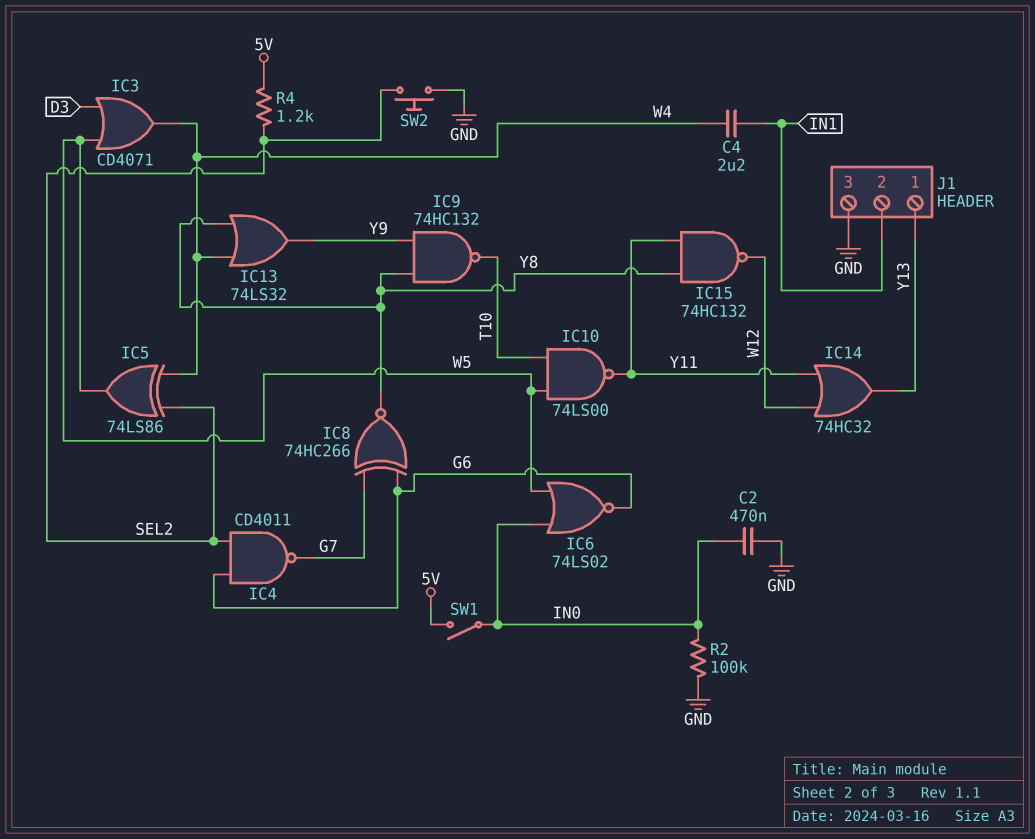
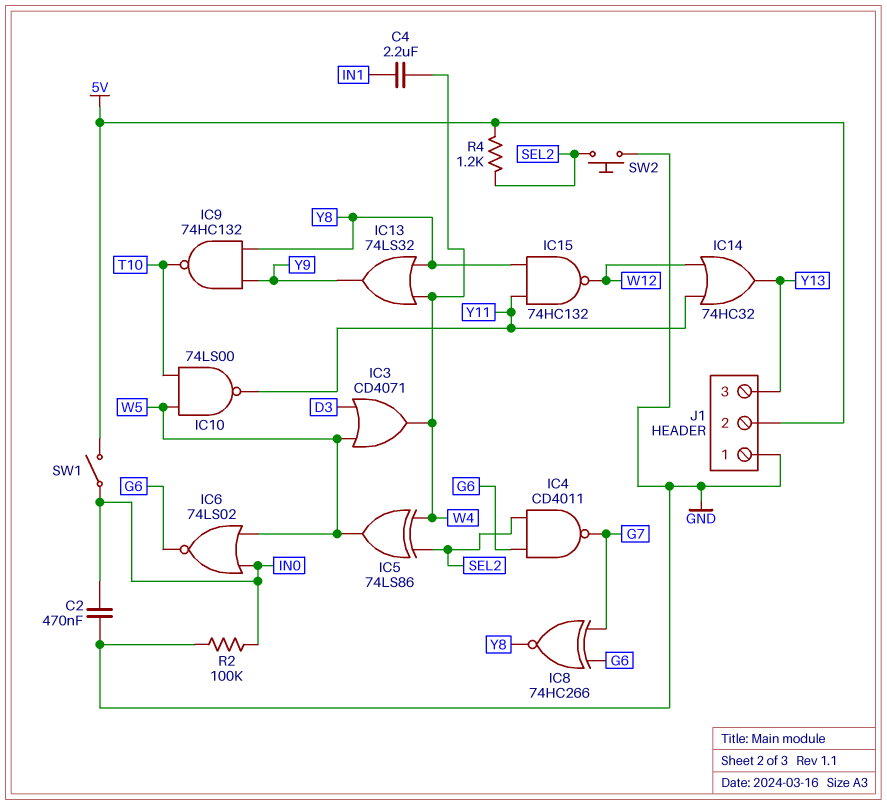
J1 pin 1: Y13 -> GND
J1 pin 2: IN1 -> 5V
J1 pin 3: GND -> Y13

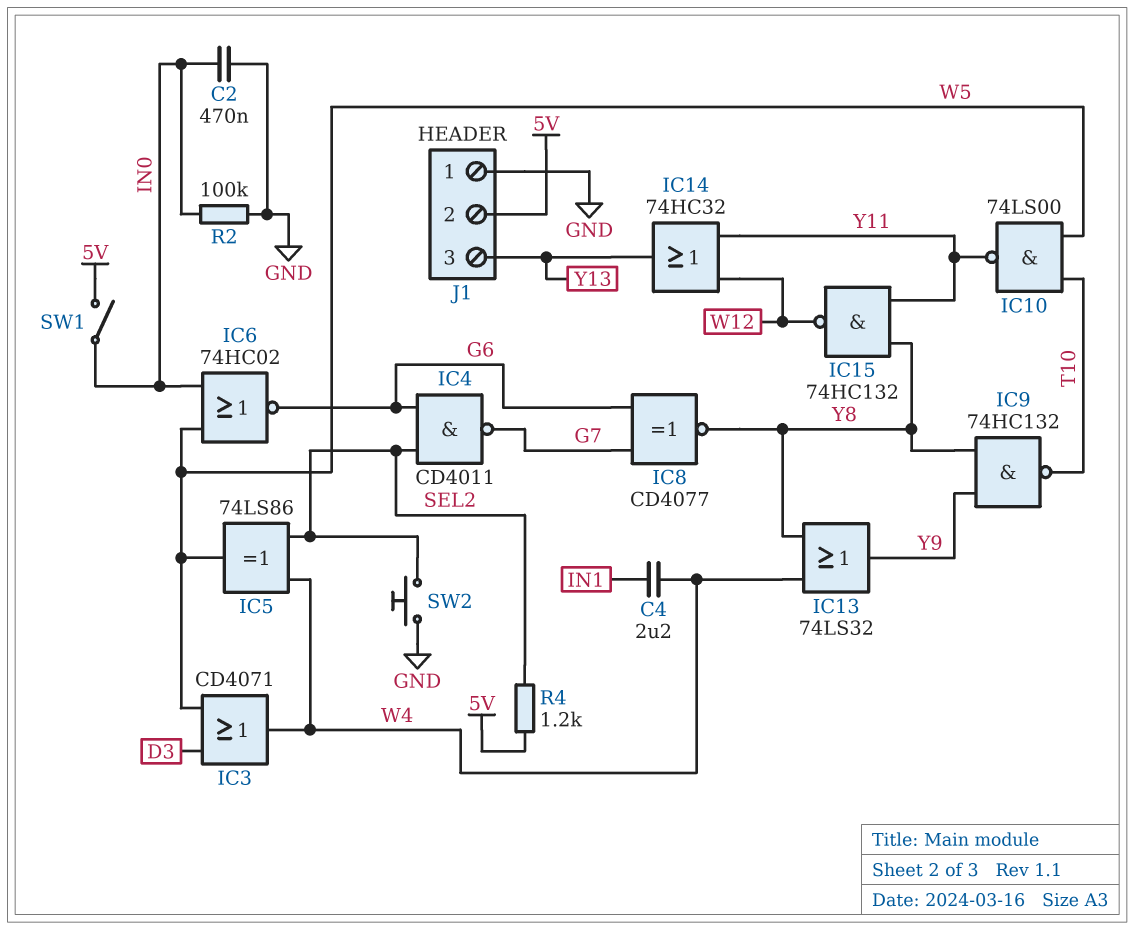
IC6: NOR 74LS02 (in IN0, in W5, out G6) -> NOR 74HC02 (in IN0, in W5, out G6)
IC8: XNOR 74HC266 (in G6, in G7, out Y8) -> XNOR CD4077 (in G6, in G7, out Y8)

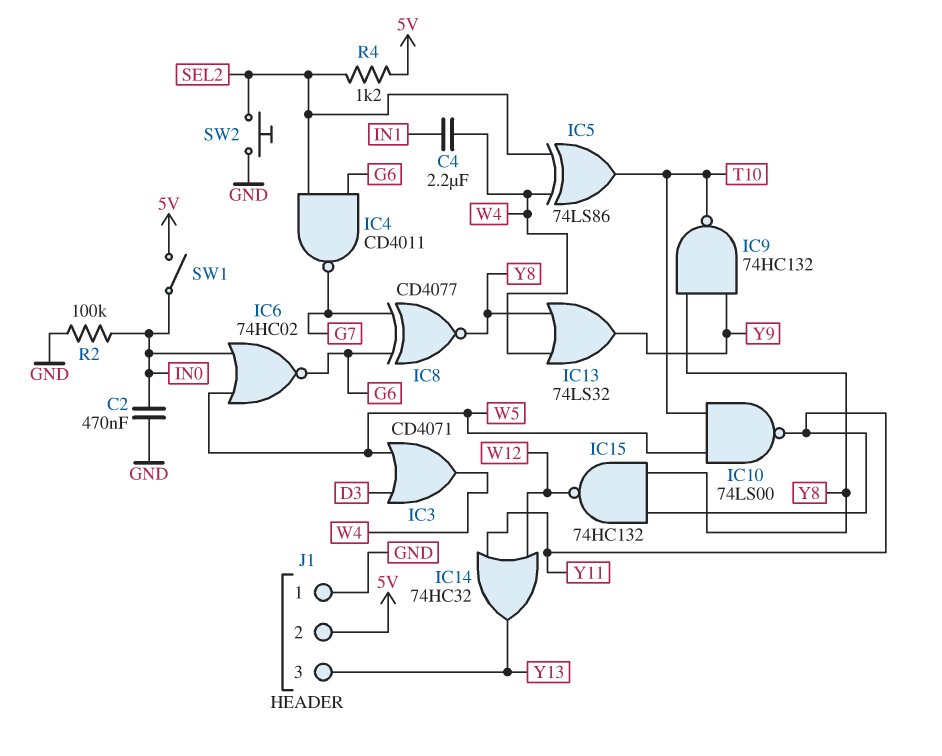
IC5: XOR 74LS86 (in SEL2, in W4, out W5) -> XOR 74LS86 (in SEL2, in W4, out T10)

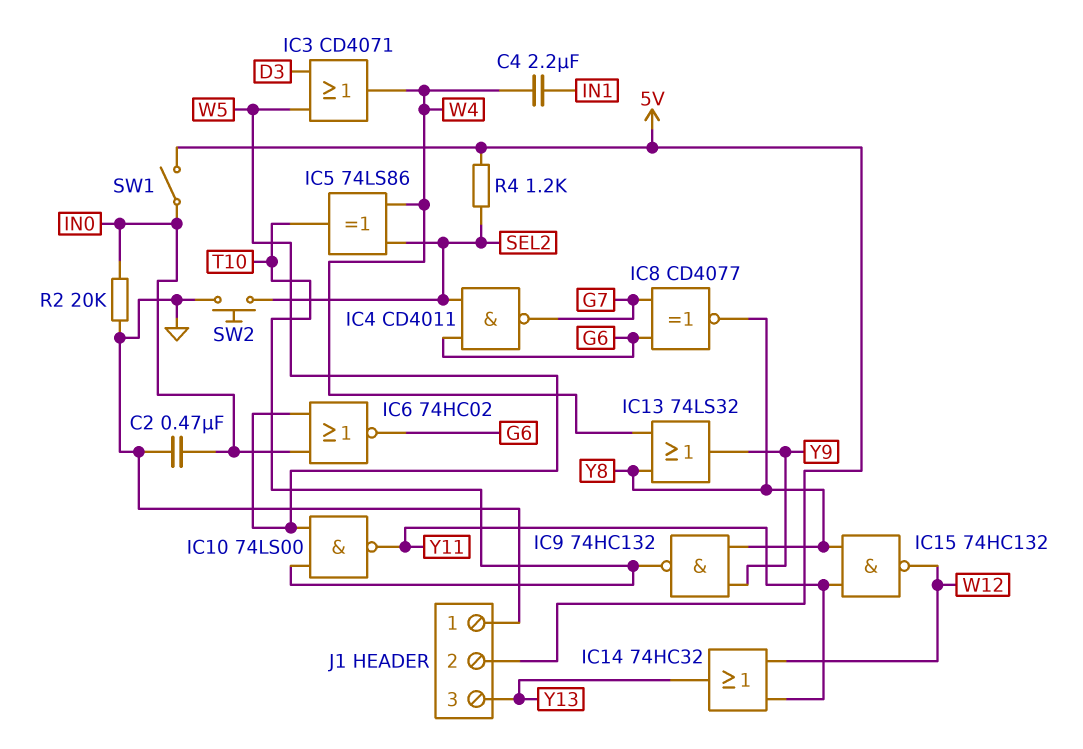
R2: 100k (GND, IN0) -> 20k (GND, IN0)

